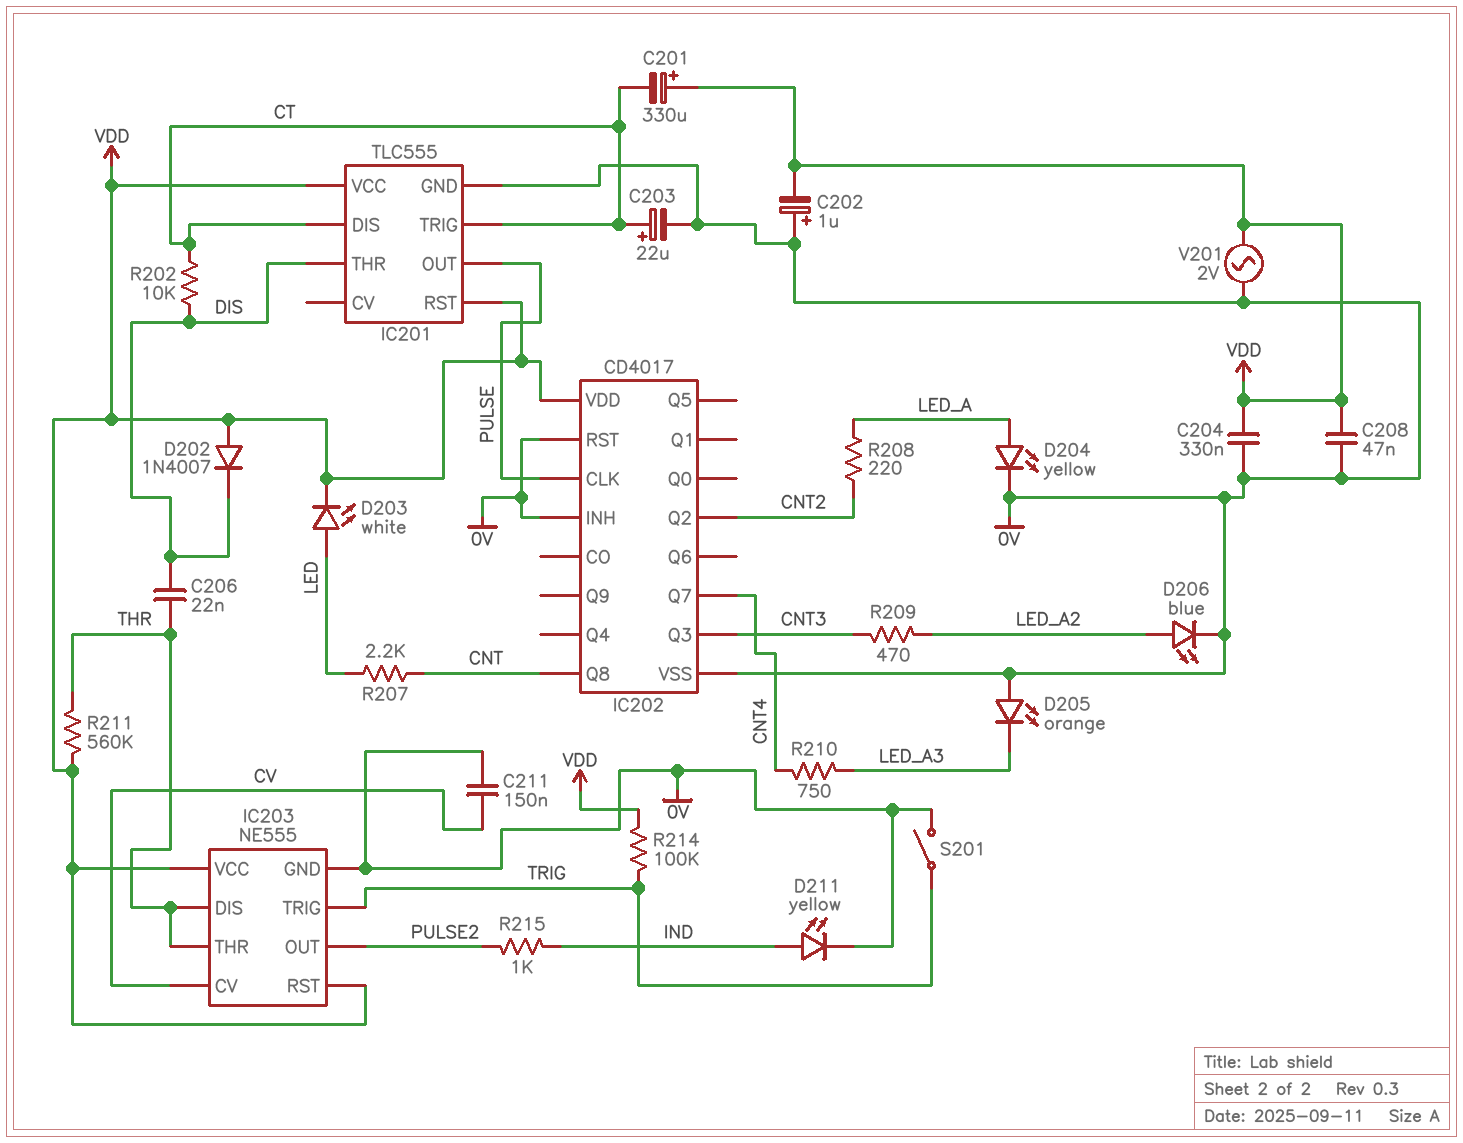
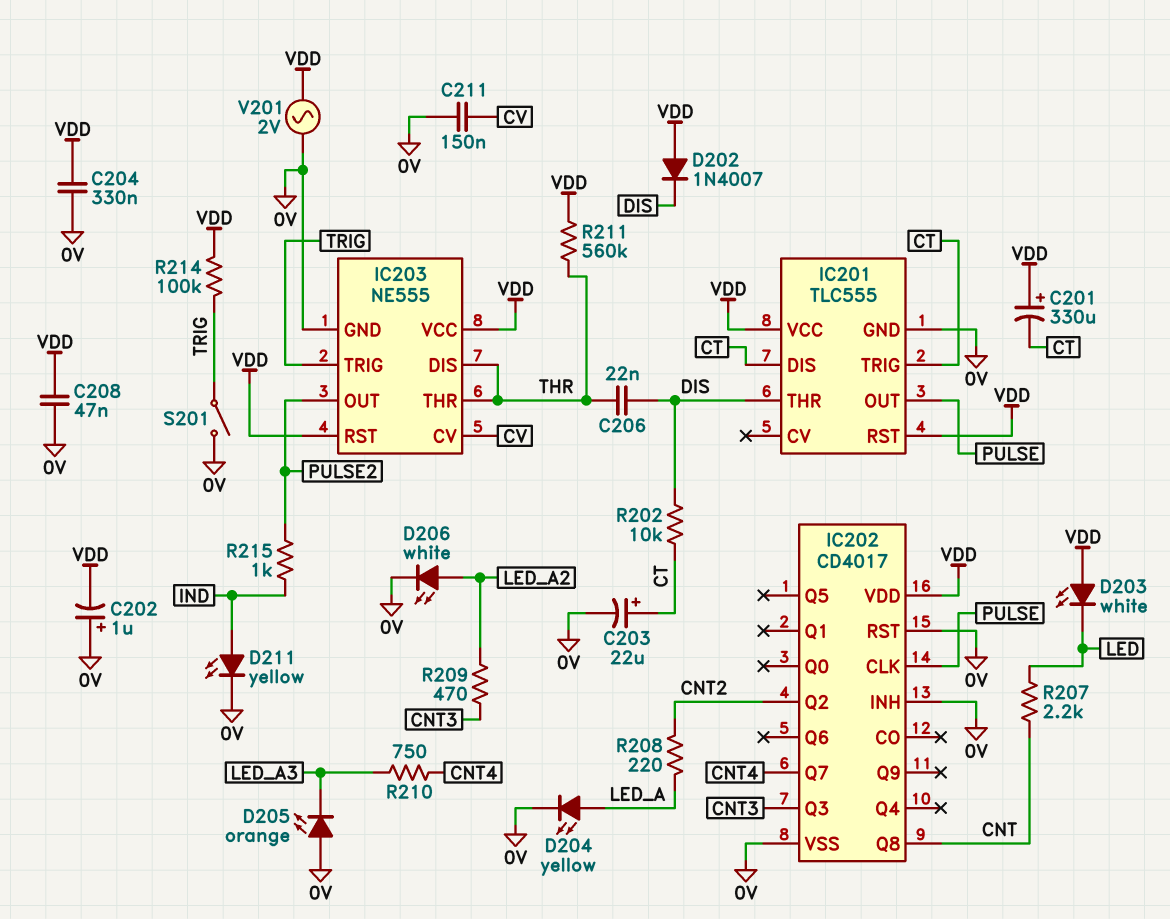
D203: LED white (A LED, K VDD) -> LED white (A VDD, K LED)
D206: LED blue (A LED_A2, K 0V) -> LED white (A LED_A2, K 0V)

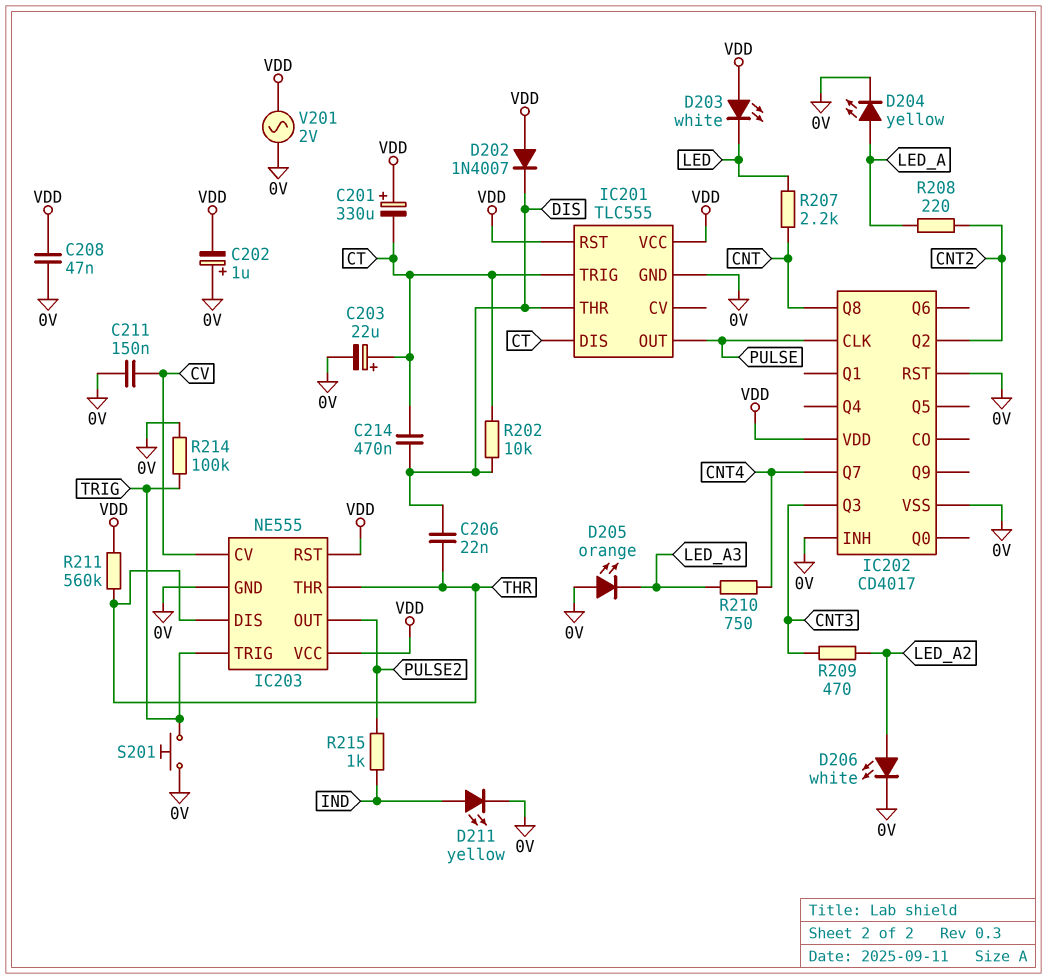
C204: 330nF (0V, VDD) -> none
C214: none -> 470nF (CT, DIS)
R214: 100k (TRIG, VDD) -> 100k (0V, TRIG)
S201: switch (0V, TRIG) -> button (0V, TRIG)

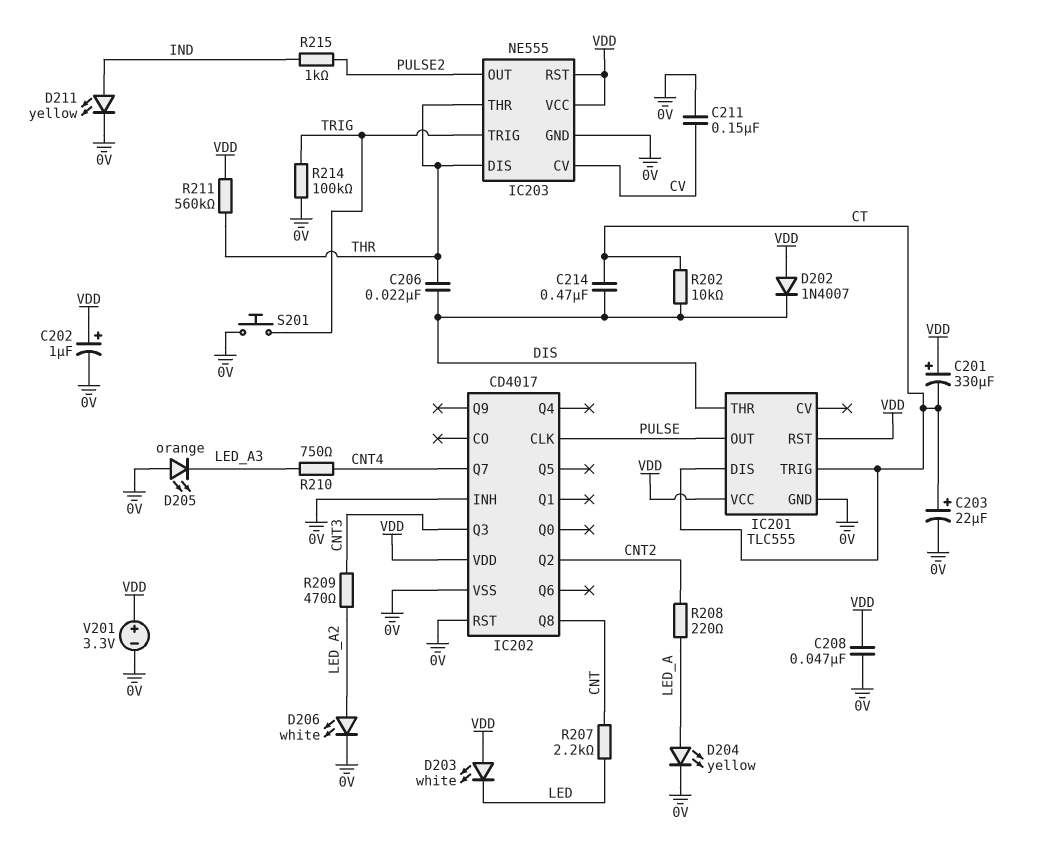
C202: 1uF (plus 0V, minus VDD) -> 1uF (plus VDD, minus 0V)
V201: AC 2V (0V, VDD) -> 3.3V (plus VDD, minus 0V)

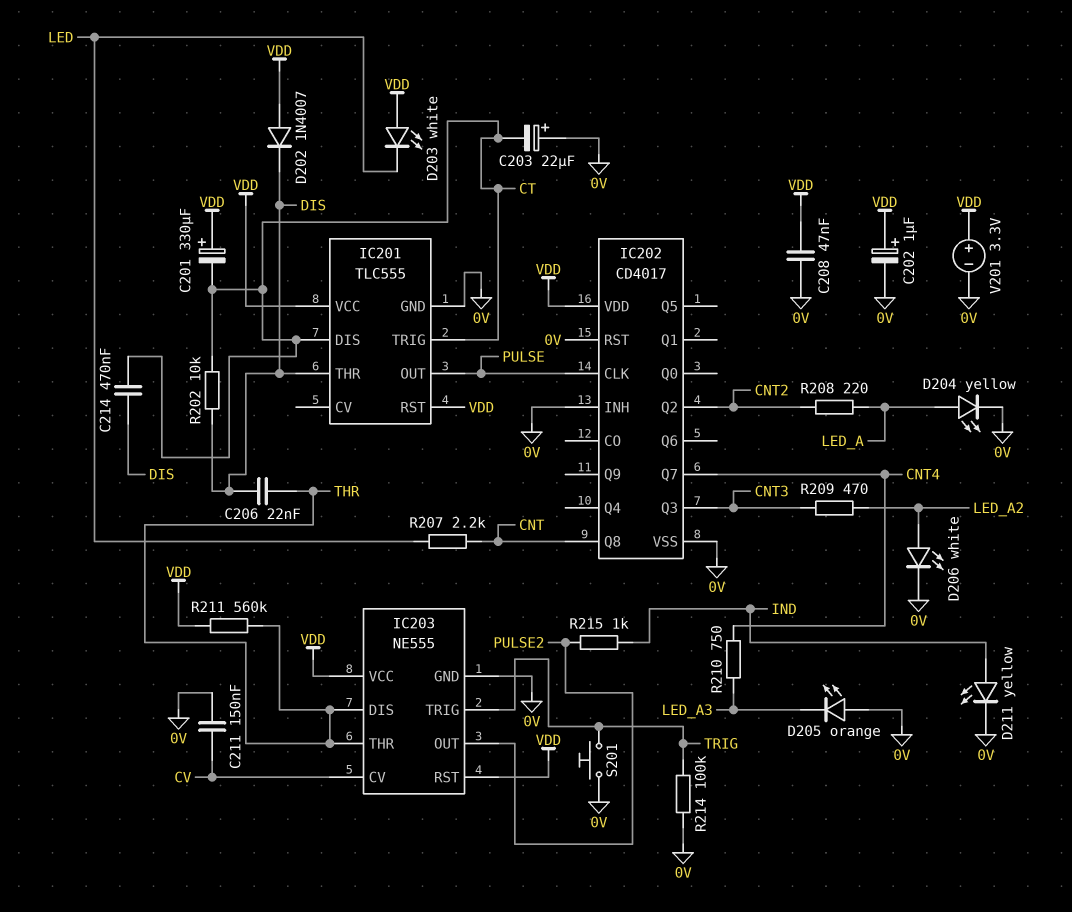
C203: 22uF (plus CT, minus 0V) -> 22uF (plus 0V, minus CT)

